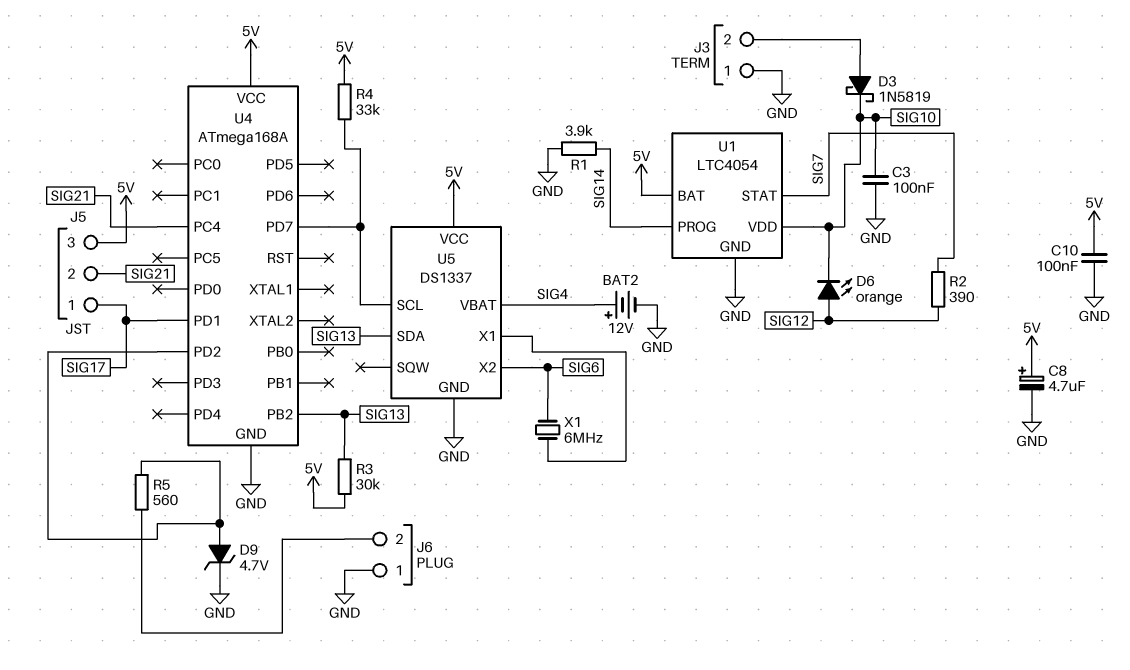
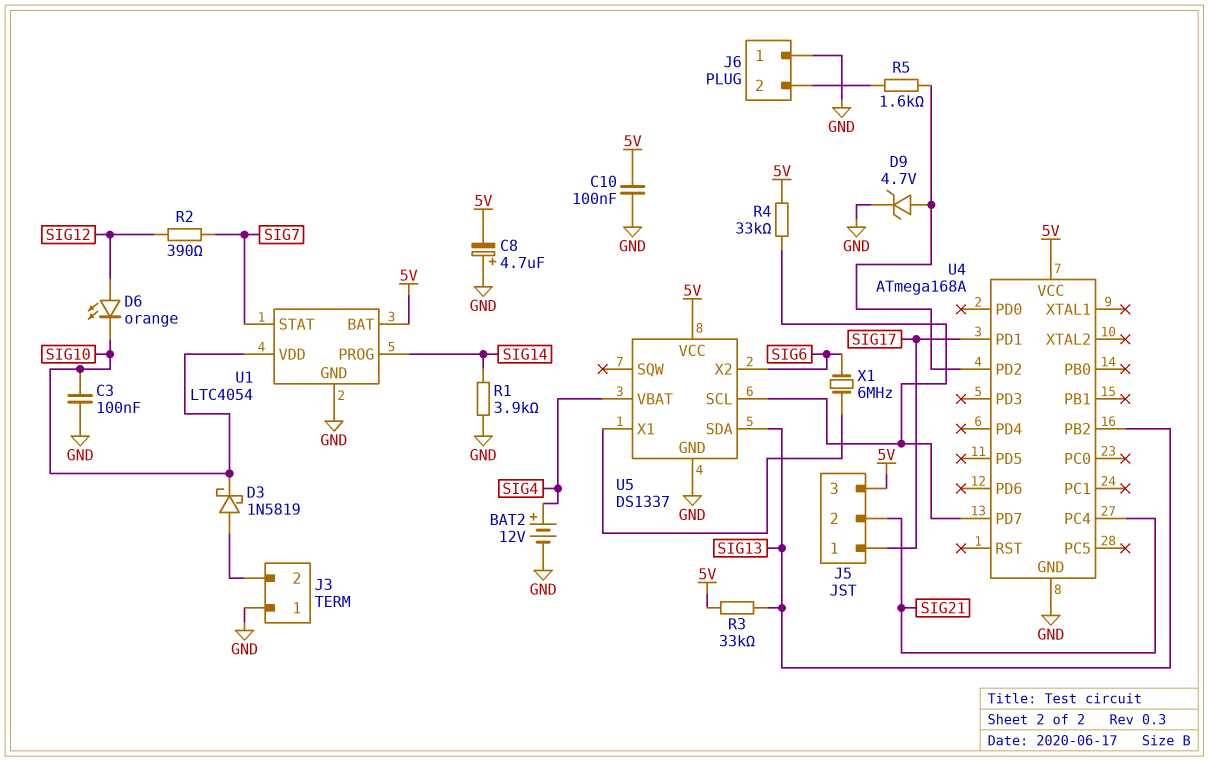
C8: 4.7uF (plus 5V, minus GND) -> 4.7uF (plus GND, minus 5V)
R3: 30k (5V, SIG13) -> 33k (5V, SIG13)
R5: 560 (J6/2, U4/PD2) -> 1.6k (J6/2, U4/PD2)

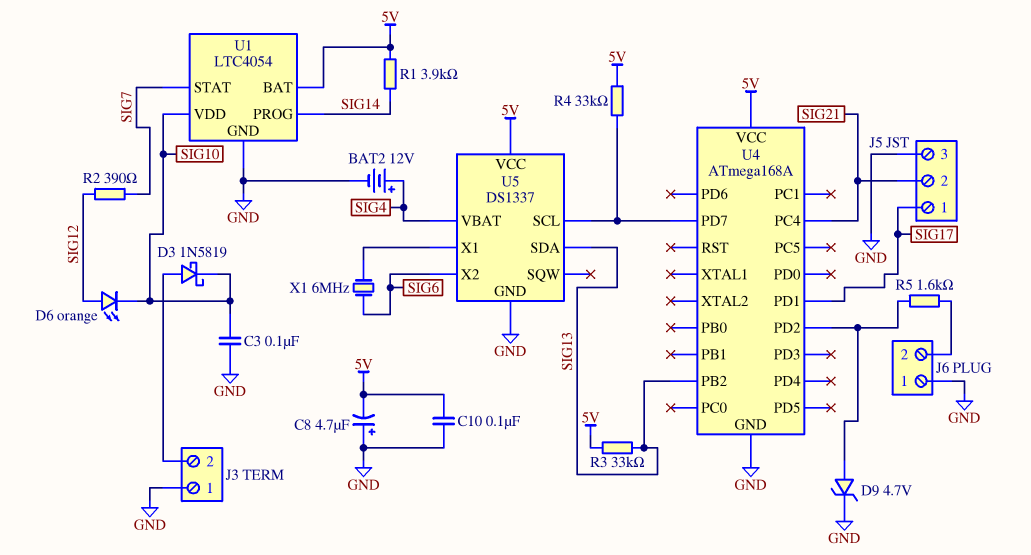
J5 pin 3: 5V -> GND
R1: 3.9k (GND, SIG14) -> 3.9k (5V, SIG14)

